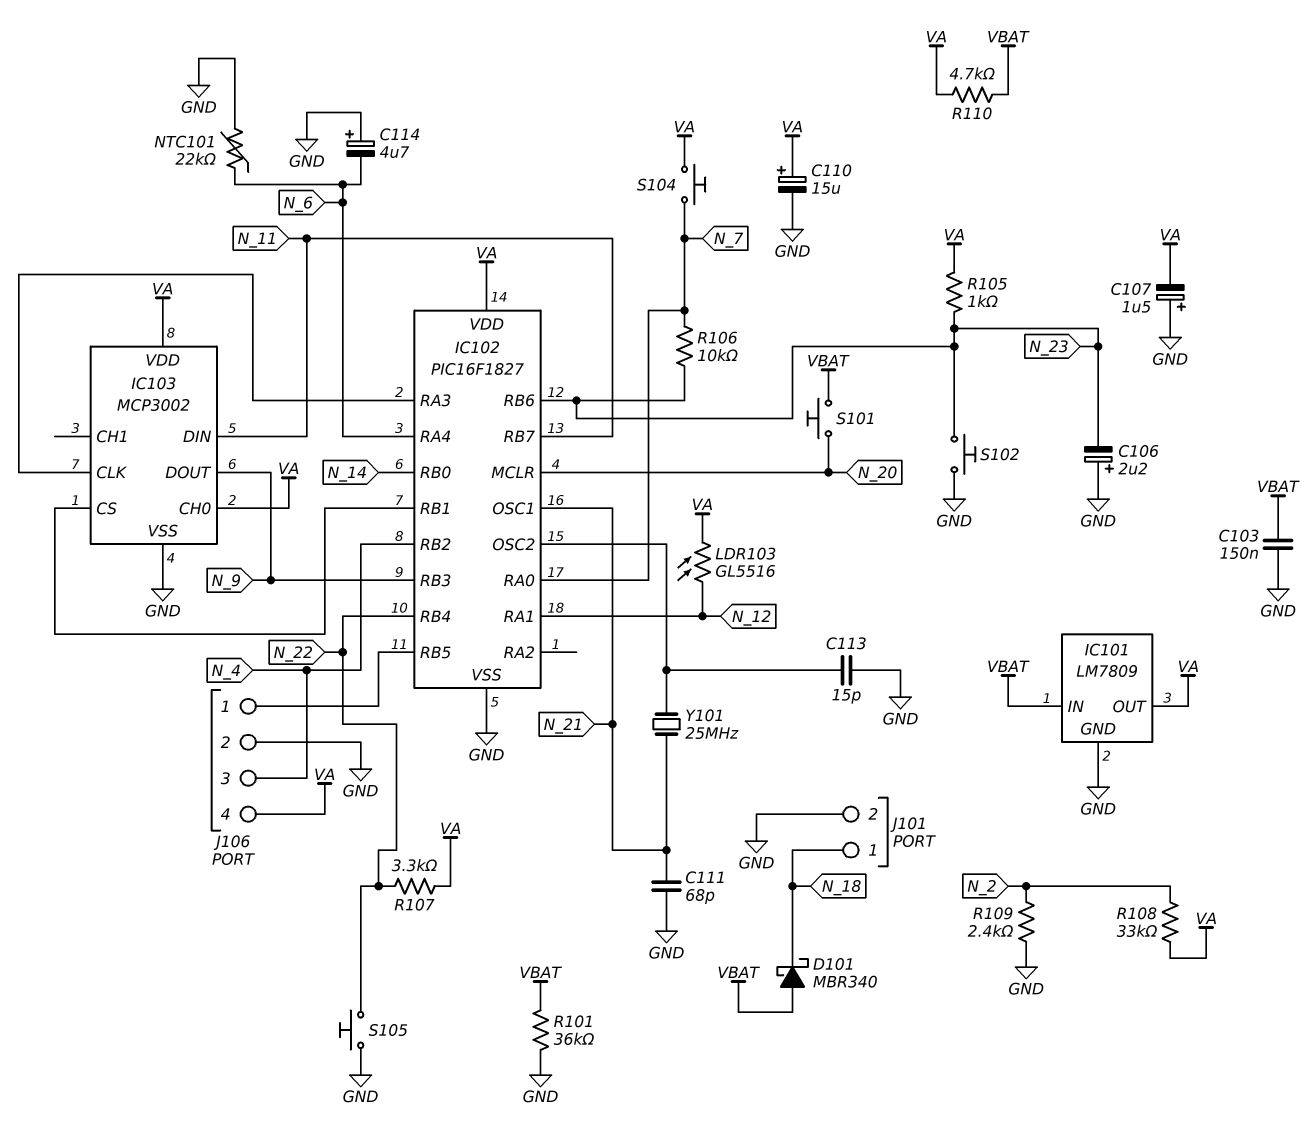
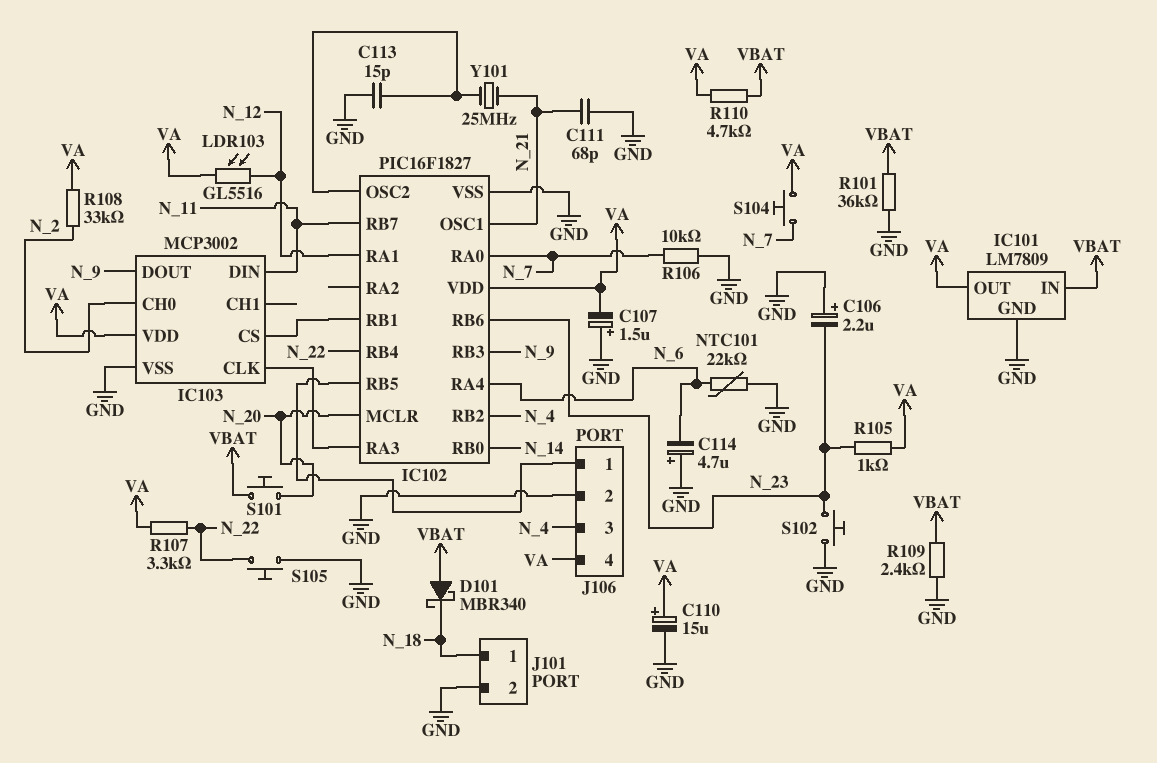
C103: 150nF (GND, VBAT) -> none
IC103 pin CH0: VA -> N_2
R106: 10k (N_7, N_23) -> 10k (GND, N_7)
R109: 2.4k (GND, N_2) -> 2.4k (GND, VBAT)

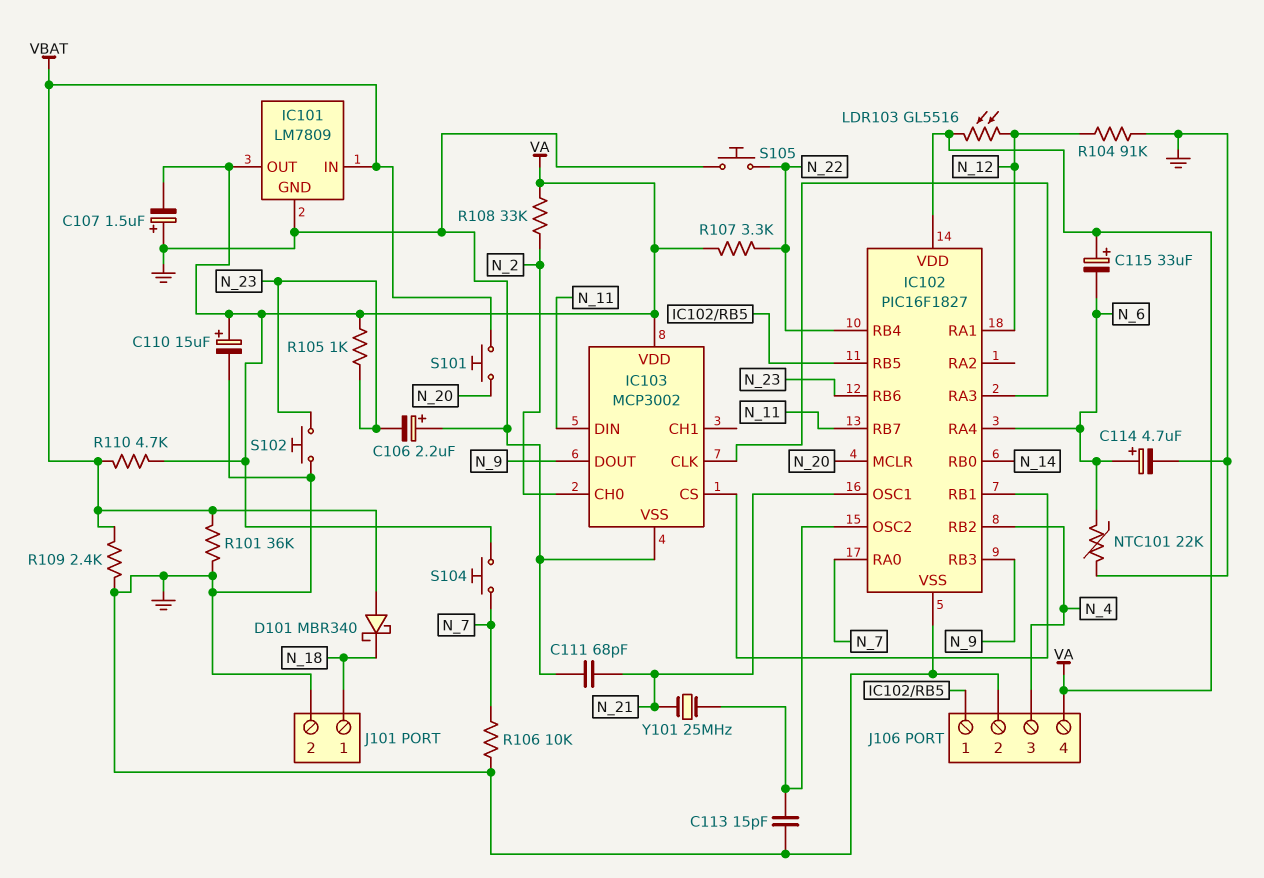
C114: 4.7uF (plus GND, minus N_6) -> 4.7uF (plus N_6, minus GND)
C115: none -> 33uF (plus VA, minus N_6)
R104: none -> 91k (GND, N_12)

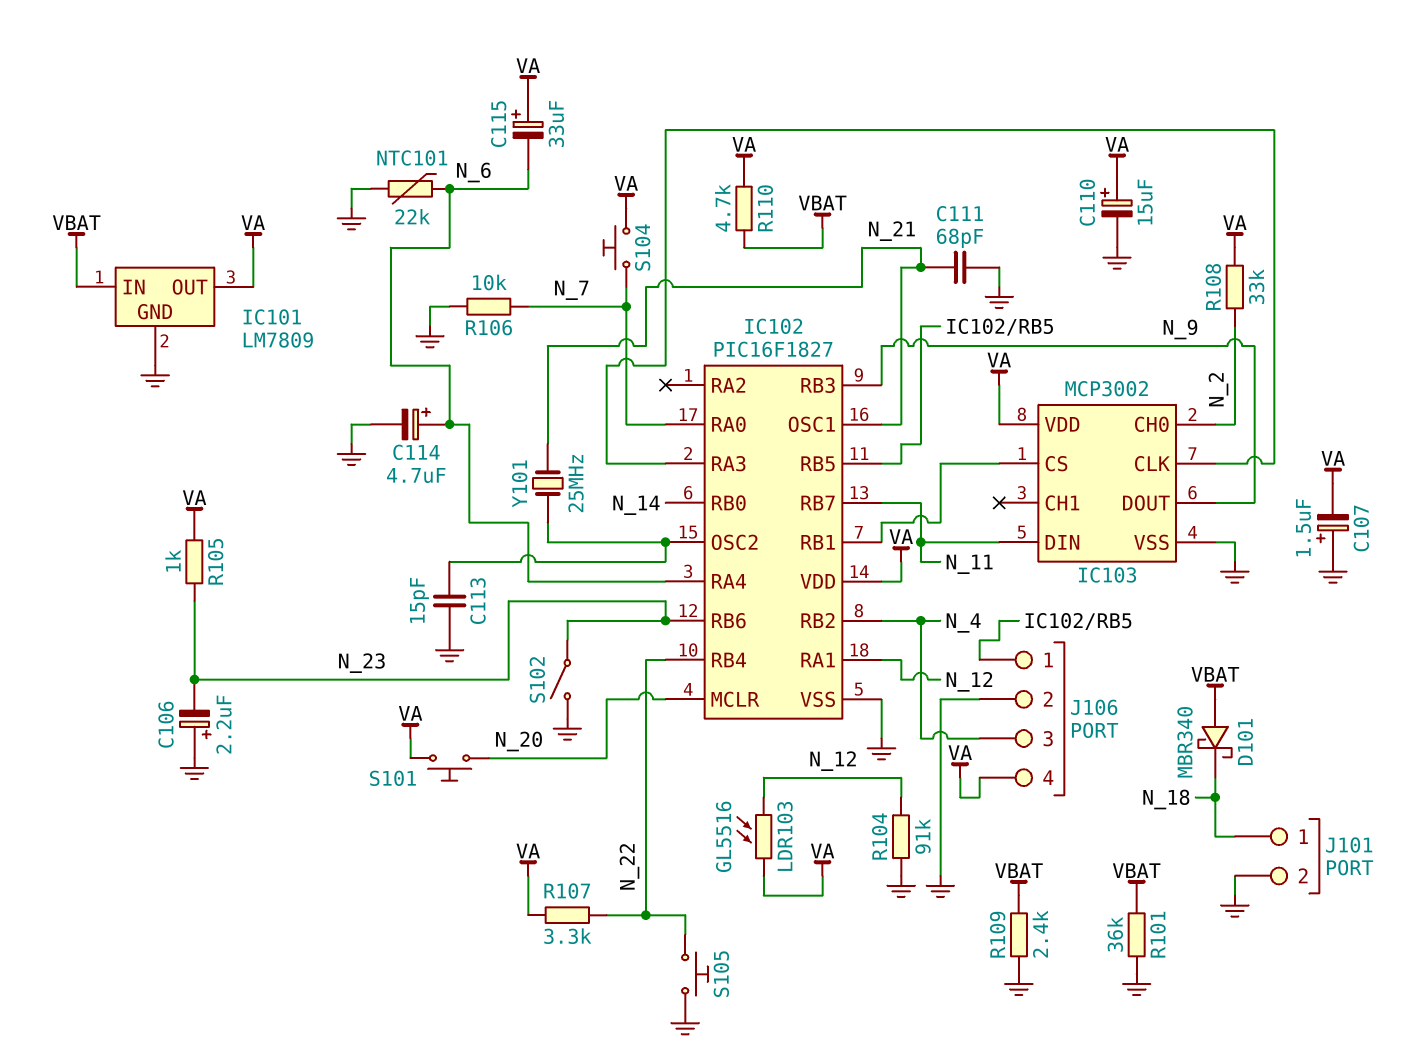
S101: button (N_20, VBAT) -> button (N_20, VA)
S102: button (GND, N_23) -> switch (GND, N_23)

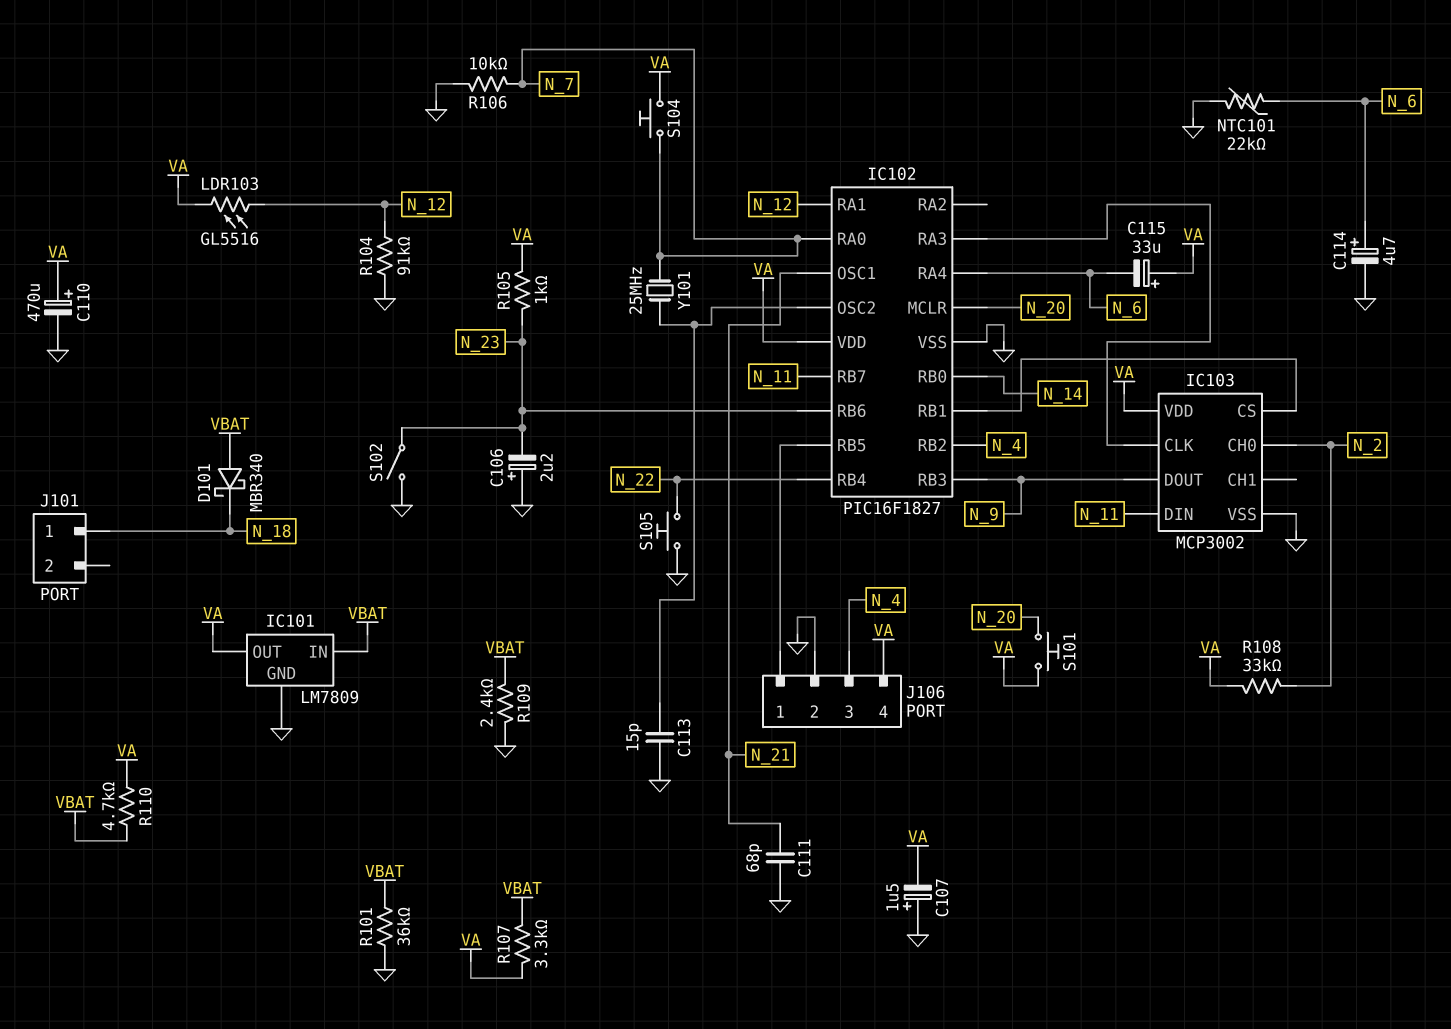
C110: 15uF (plus VA, minus GND) -> 470uF (plus VA, minus GND)
J101 pin 2: GND -> none
R107: 3.3k (N_22, VA) -> 3.3k (VA, VBAT)
Y101: 25MHz (IC102/OSC2, N_21) -> 25MHz (IC102/OSC2, N_7)

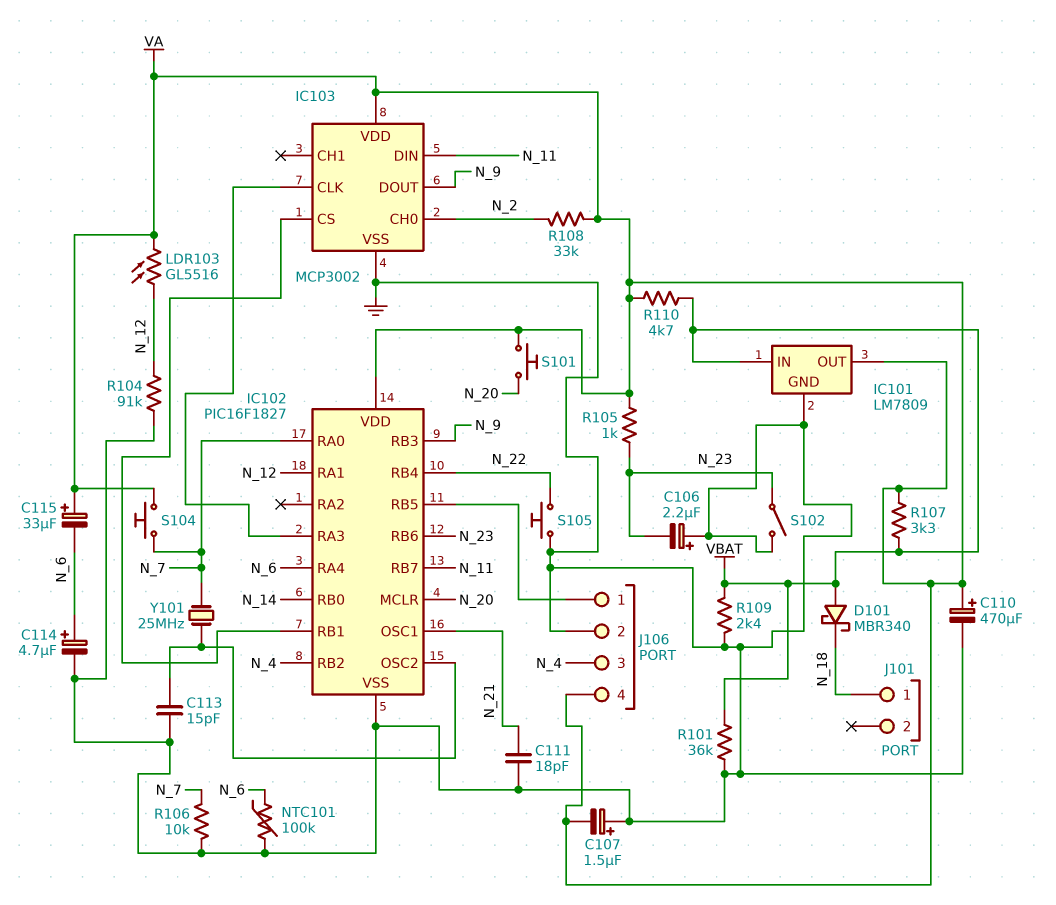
C111: 68pF (GND, N_21) -> 18pF (GND, N_21)
NTC101: 22k (GND, N_6) -> 100k (GND, N_6)

